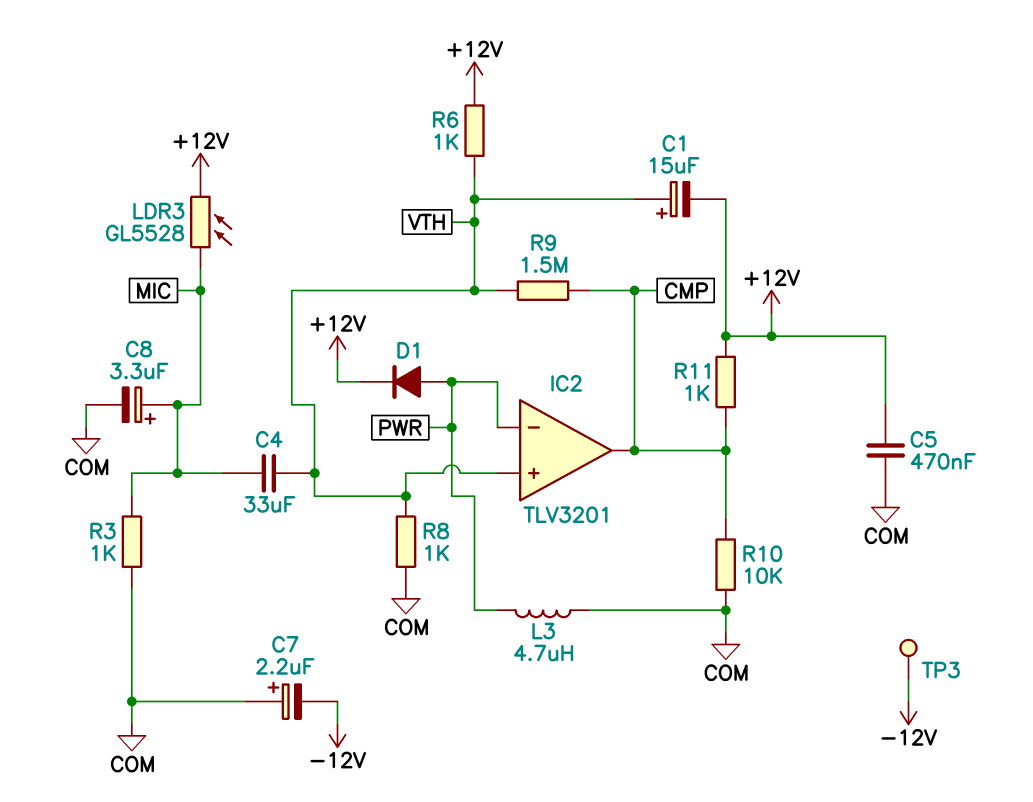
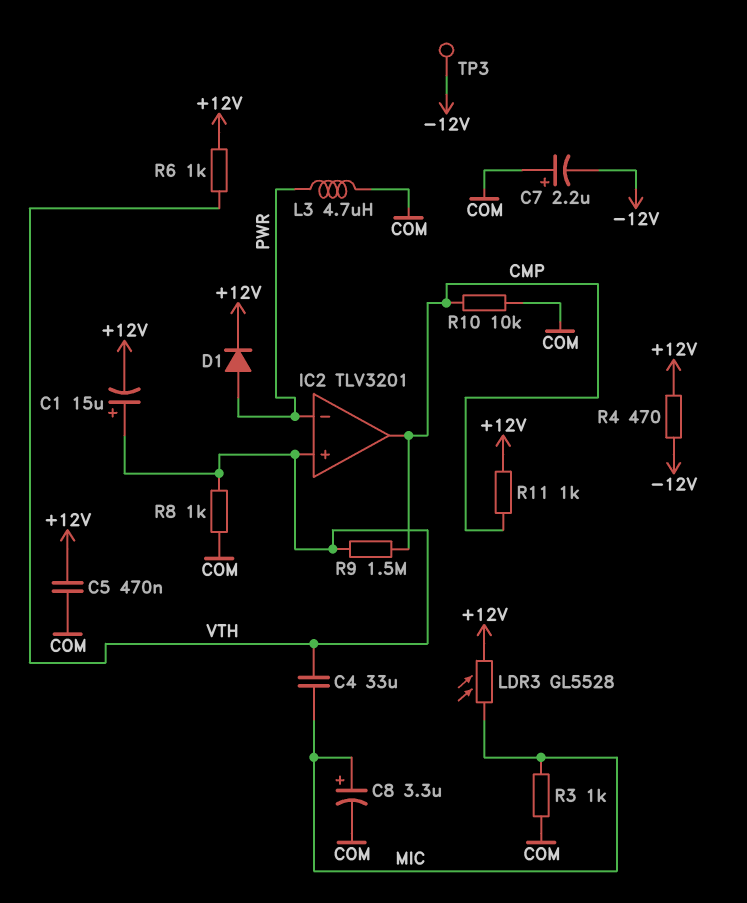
R4: none -> 470 (+12V, -12V)

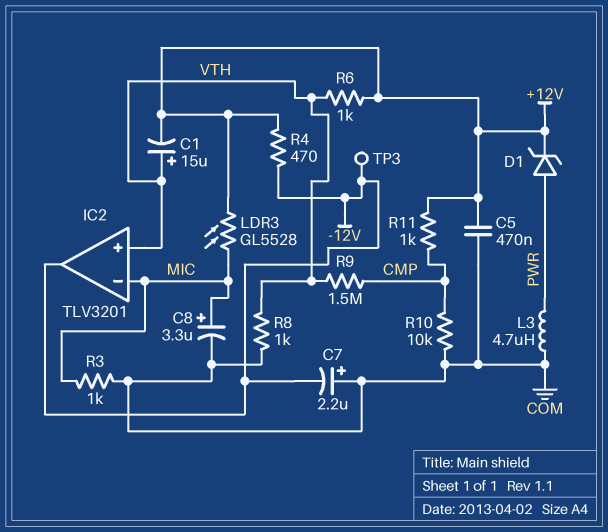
C4: 33uF (MIC, VTH) -> none
D1: diode (A PWR, K +12V) -> zener (A PWR, K +12V)
IC2 pin in-: PWR -> MIC
IC2 pin out: CMP -> -12V

